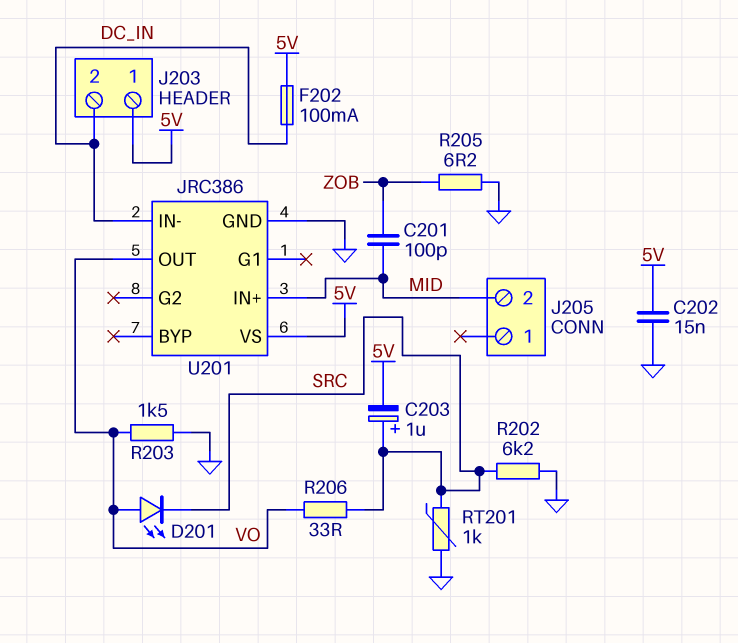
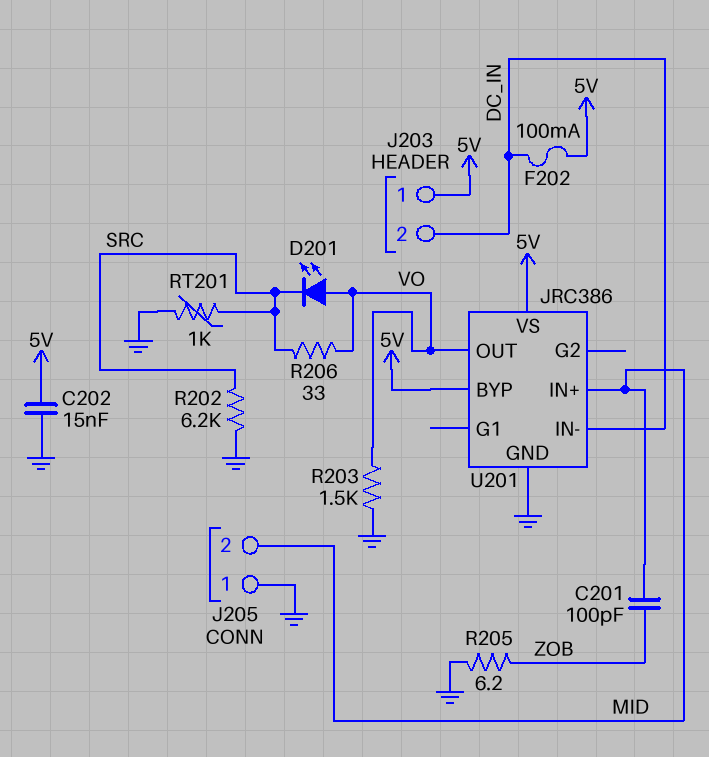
C203: 1uF (plus SRC, minus 5V) -> none
J205 pin 1: none -> GND
U201 pin BYP: none -> 5V

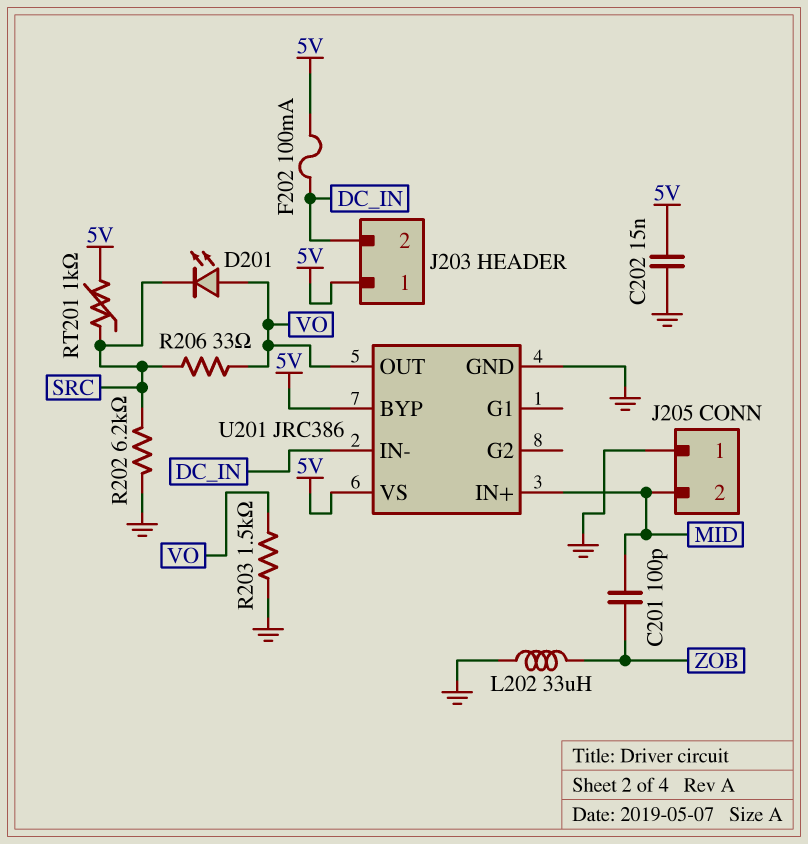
L202: none -> 33uH (GND, ZOB)
R205: 6.2 (GND, ZOB) -> none
RT201: 1k (GND, SRC) -> 1k (5V, SRC)

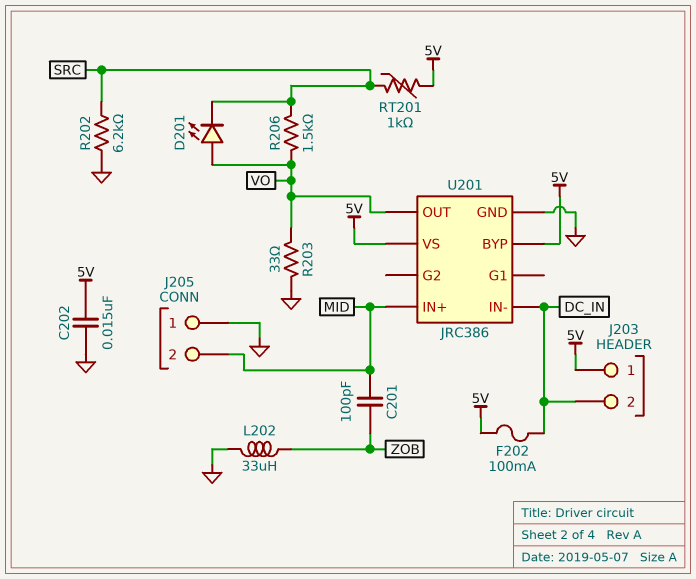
R203: 1.5k (GND, VO) -> 33 (GND, VO)
R206: 33 (SRC, VO) -> 1.5k (SRC, VO)

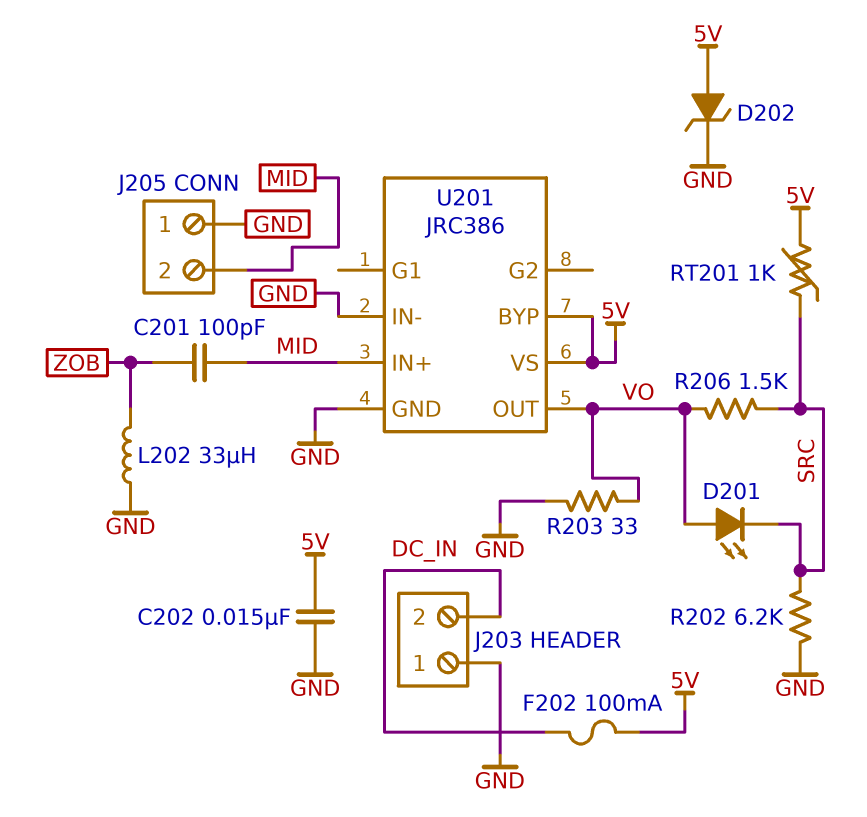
D202: none -> zener (A 5V, K GND)
J203 pin 1: 5V -> GND
U201 pin IN-: DC_IN -> GND

